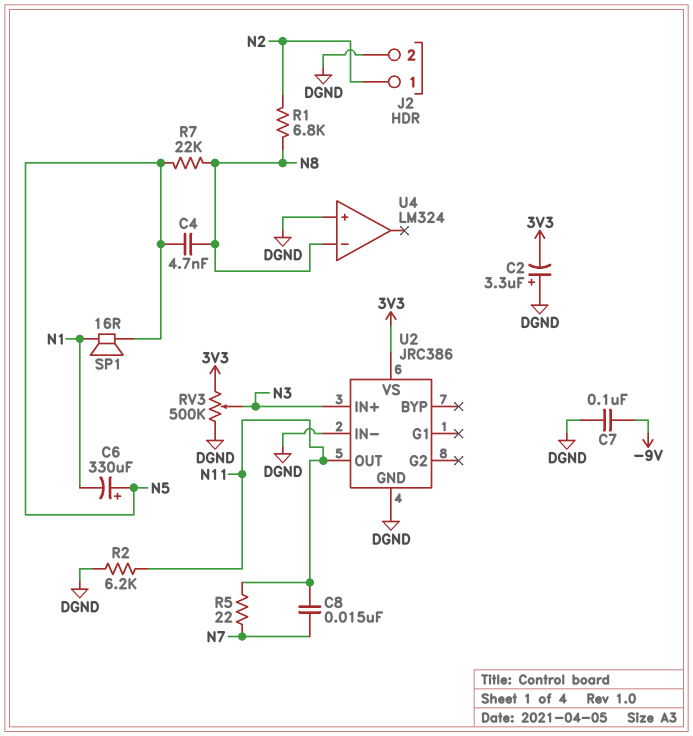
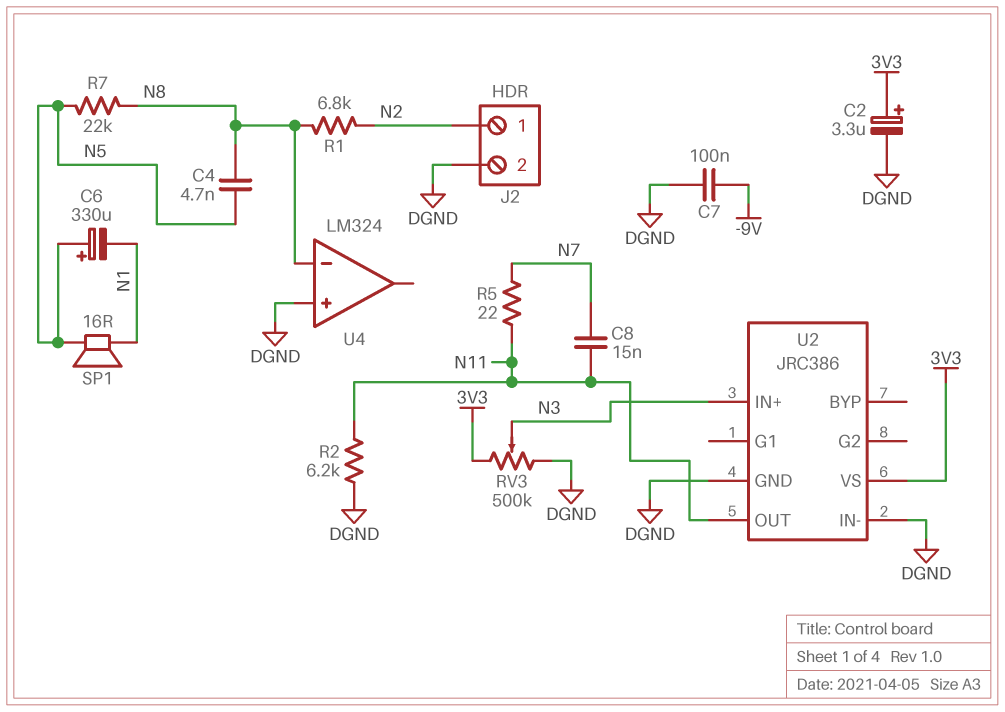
C2: 3.3uF (plus DGND, minus 3V3) -> 3.3uF (plus 3V3, minus DGND)

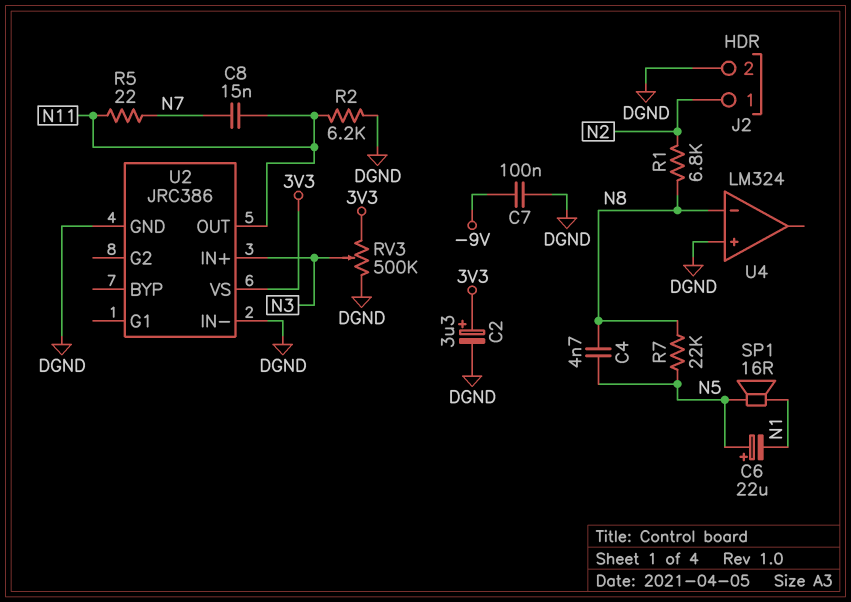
C6: 330uF (plus N5, minus N1) -> 22uF (plus N5, minus N1)

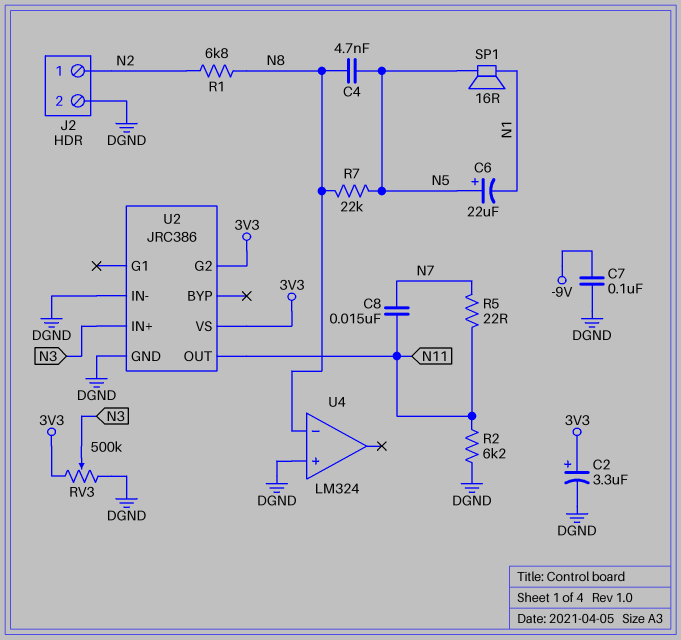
U2 pin G2: none -> 3V3

